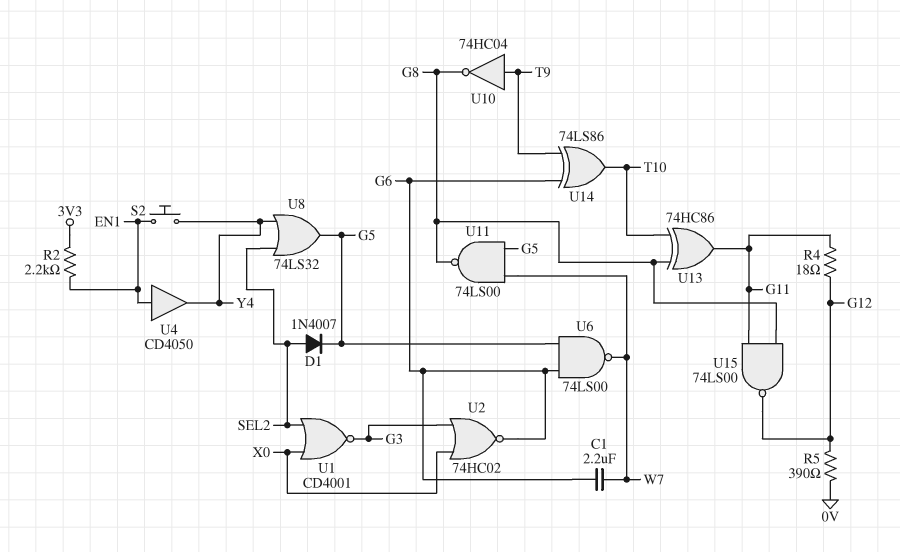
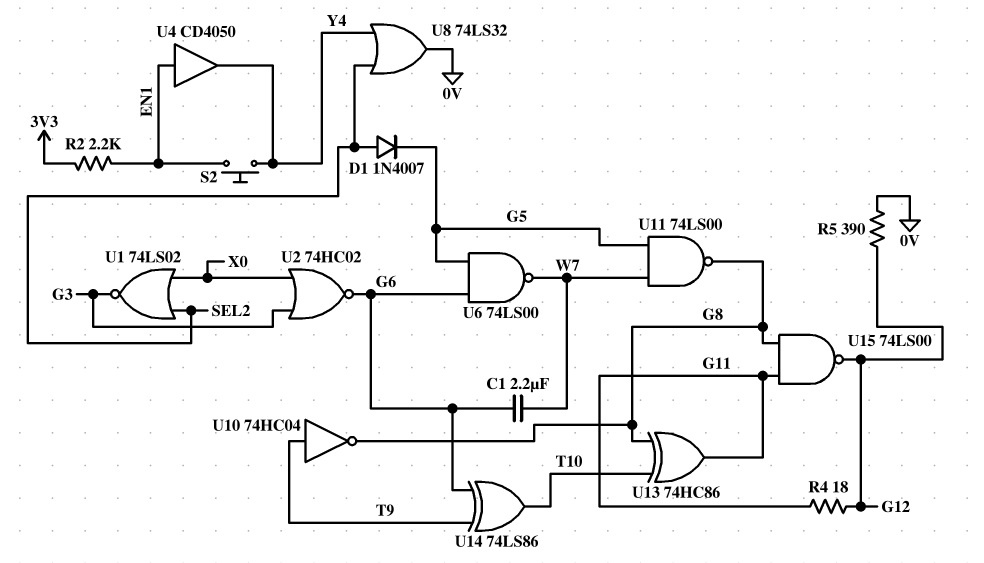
U1: NOR CD4001 (in SEL2, in X0, out G3) -> NOR 74LS02 (in SEL2, in X0, out G3)
U8: OR 74LS32 (in SEL2, in Y4, out G5) -> OR 74LS32 (in SEL2, in Y4, out 0V)

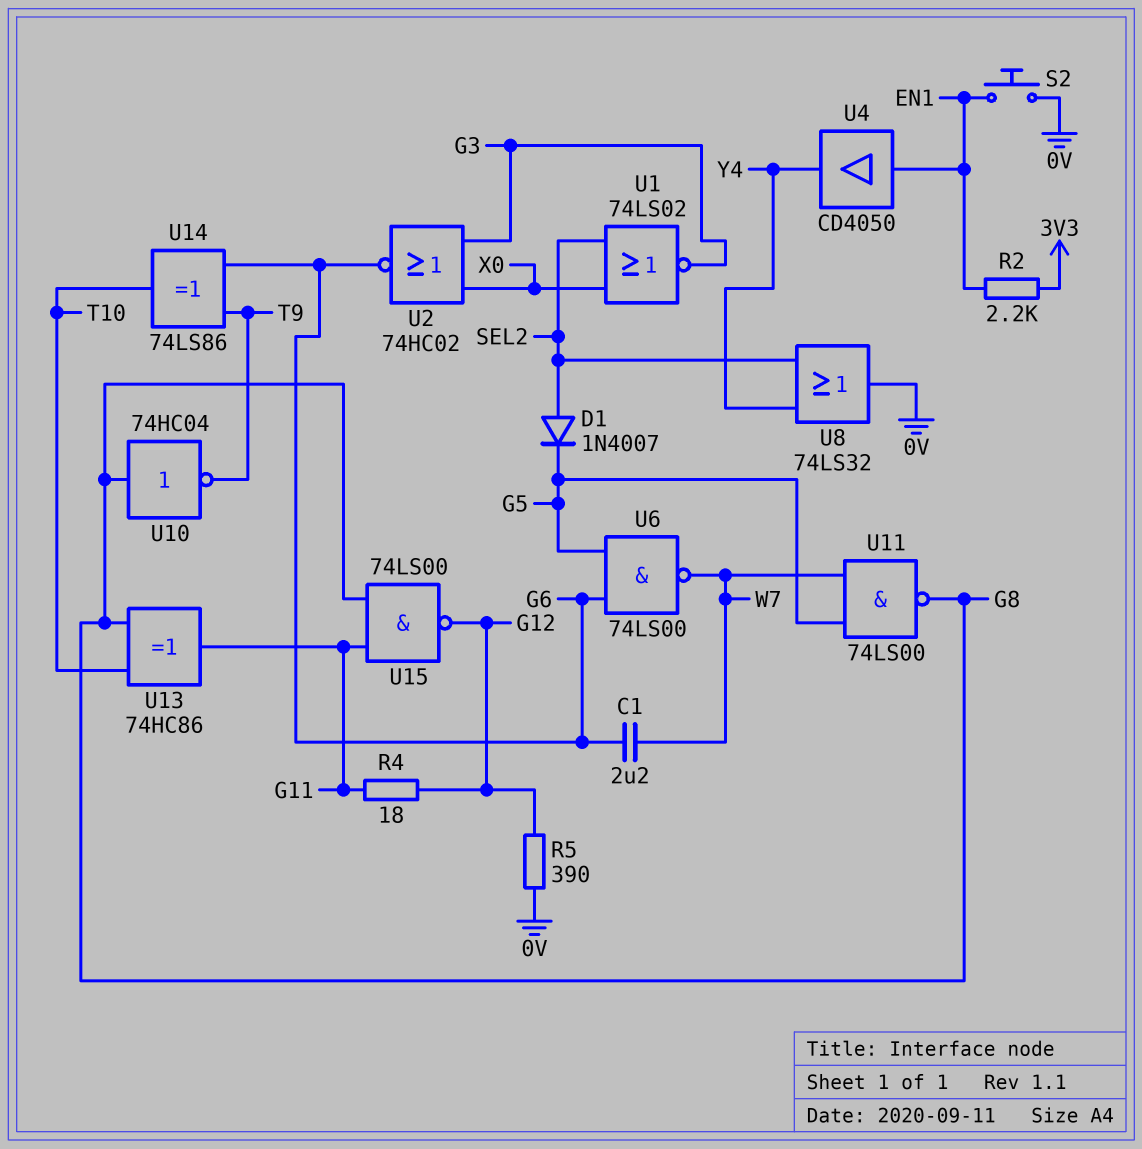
S2: button (EN1, Y4) -> button (0V, EN1)
U10: NOT 74HC04 (in T9, out G8) -> NOT 74HC04 (in G8, out T9)

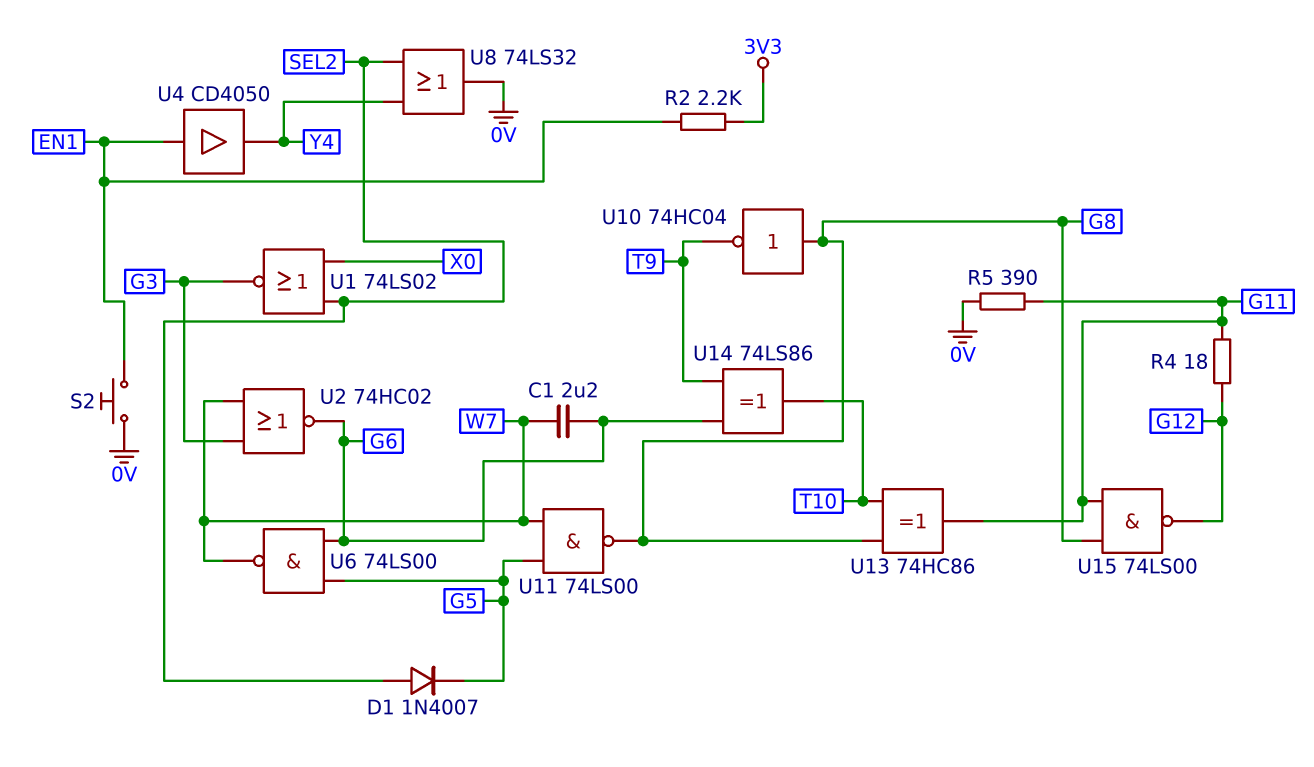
R5: 390 (0V, G12) -> 390 (0V, G11)
U2: NOR 74HC02 (in G3, in X0, out G6) -> NOR 74HC02 (in G3, in W7, out G6)

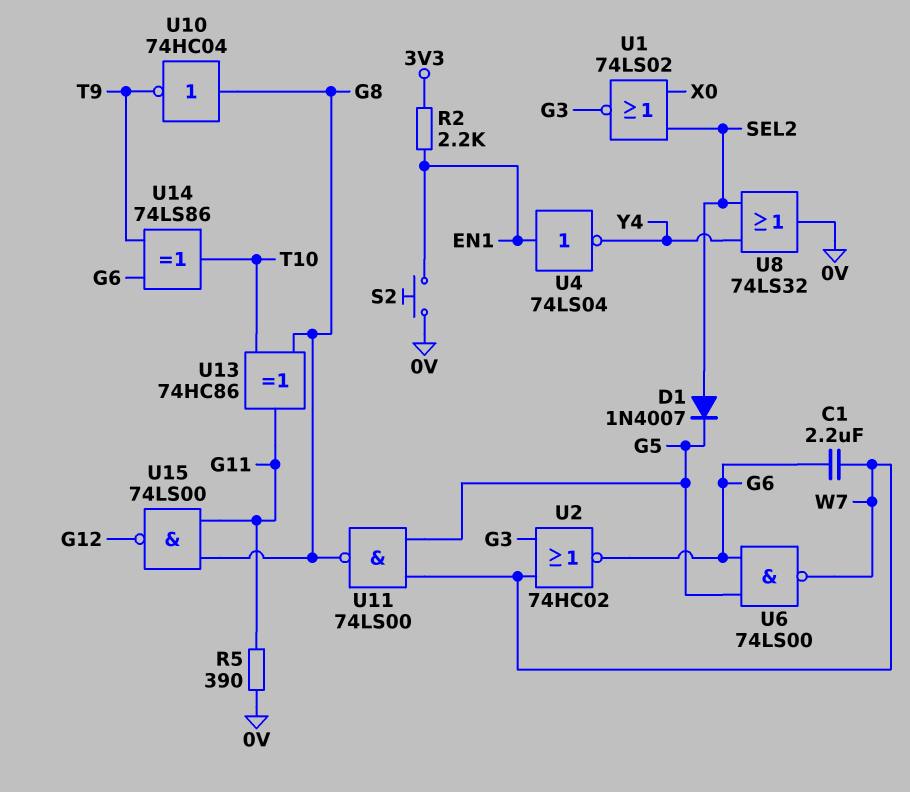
R4: 18 (G11, G12) -> none
U4: buffer CD4050 (in EN1, out Y4) -> NOT 74LS04 (in EN1, out Y4)

